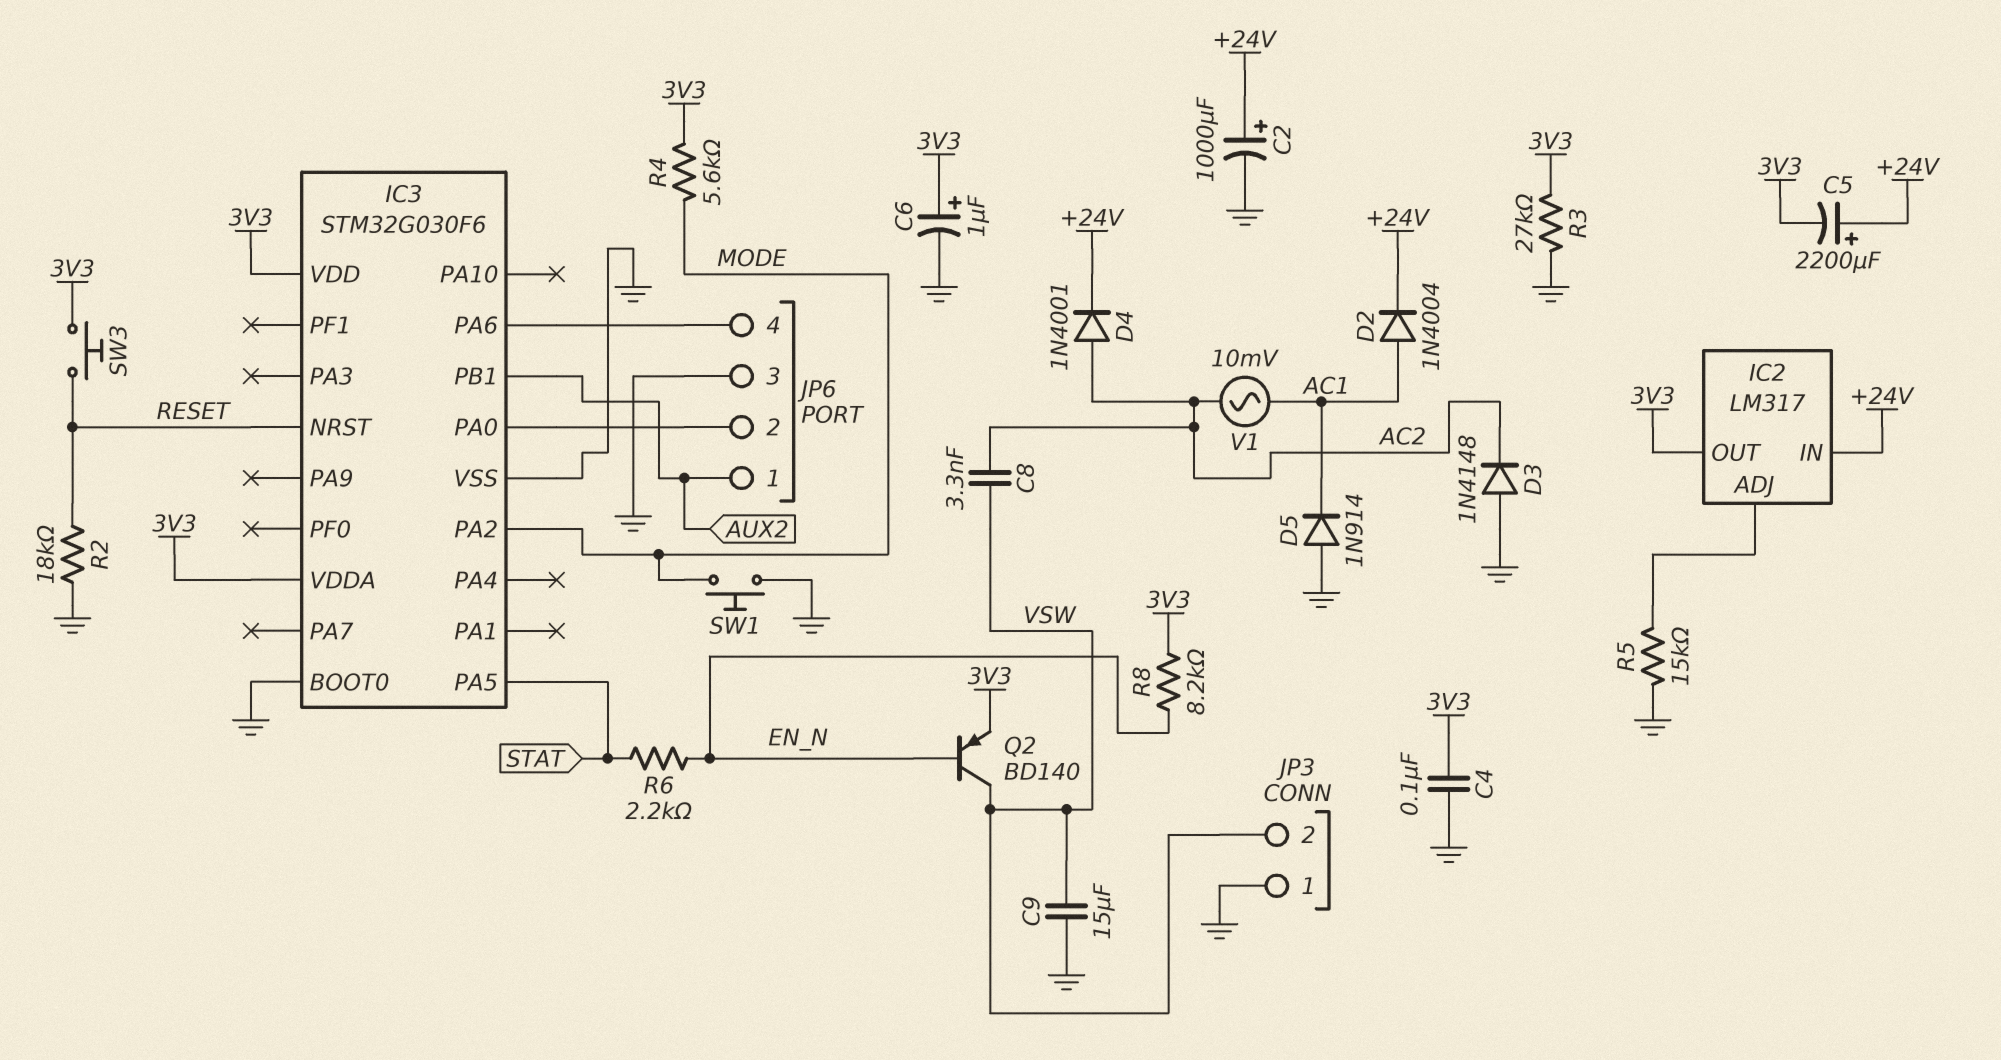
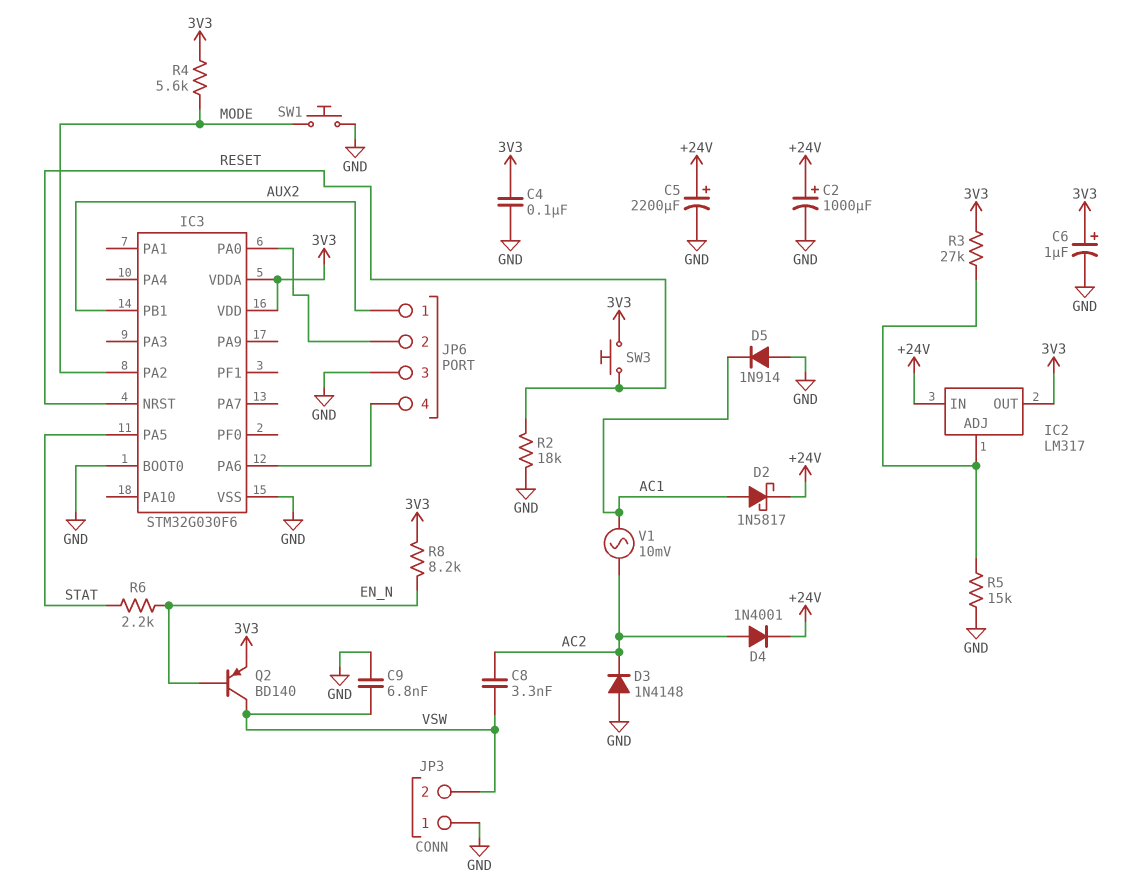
C5: 2200uF (plus +24V, minus 3V3) -> 2200uF (plus +24V, minus GND)
C9: 15uF (GND, VSW) -> 6.8nF (GND, VSW)
D2: diode 1N4004 (A AC1, K +24V) -> schottky 1N5817 (A AC1, K +24V)
R3: 27k (3V3, GND) -> 27k (3V3, IC2/ADJ)

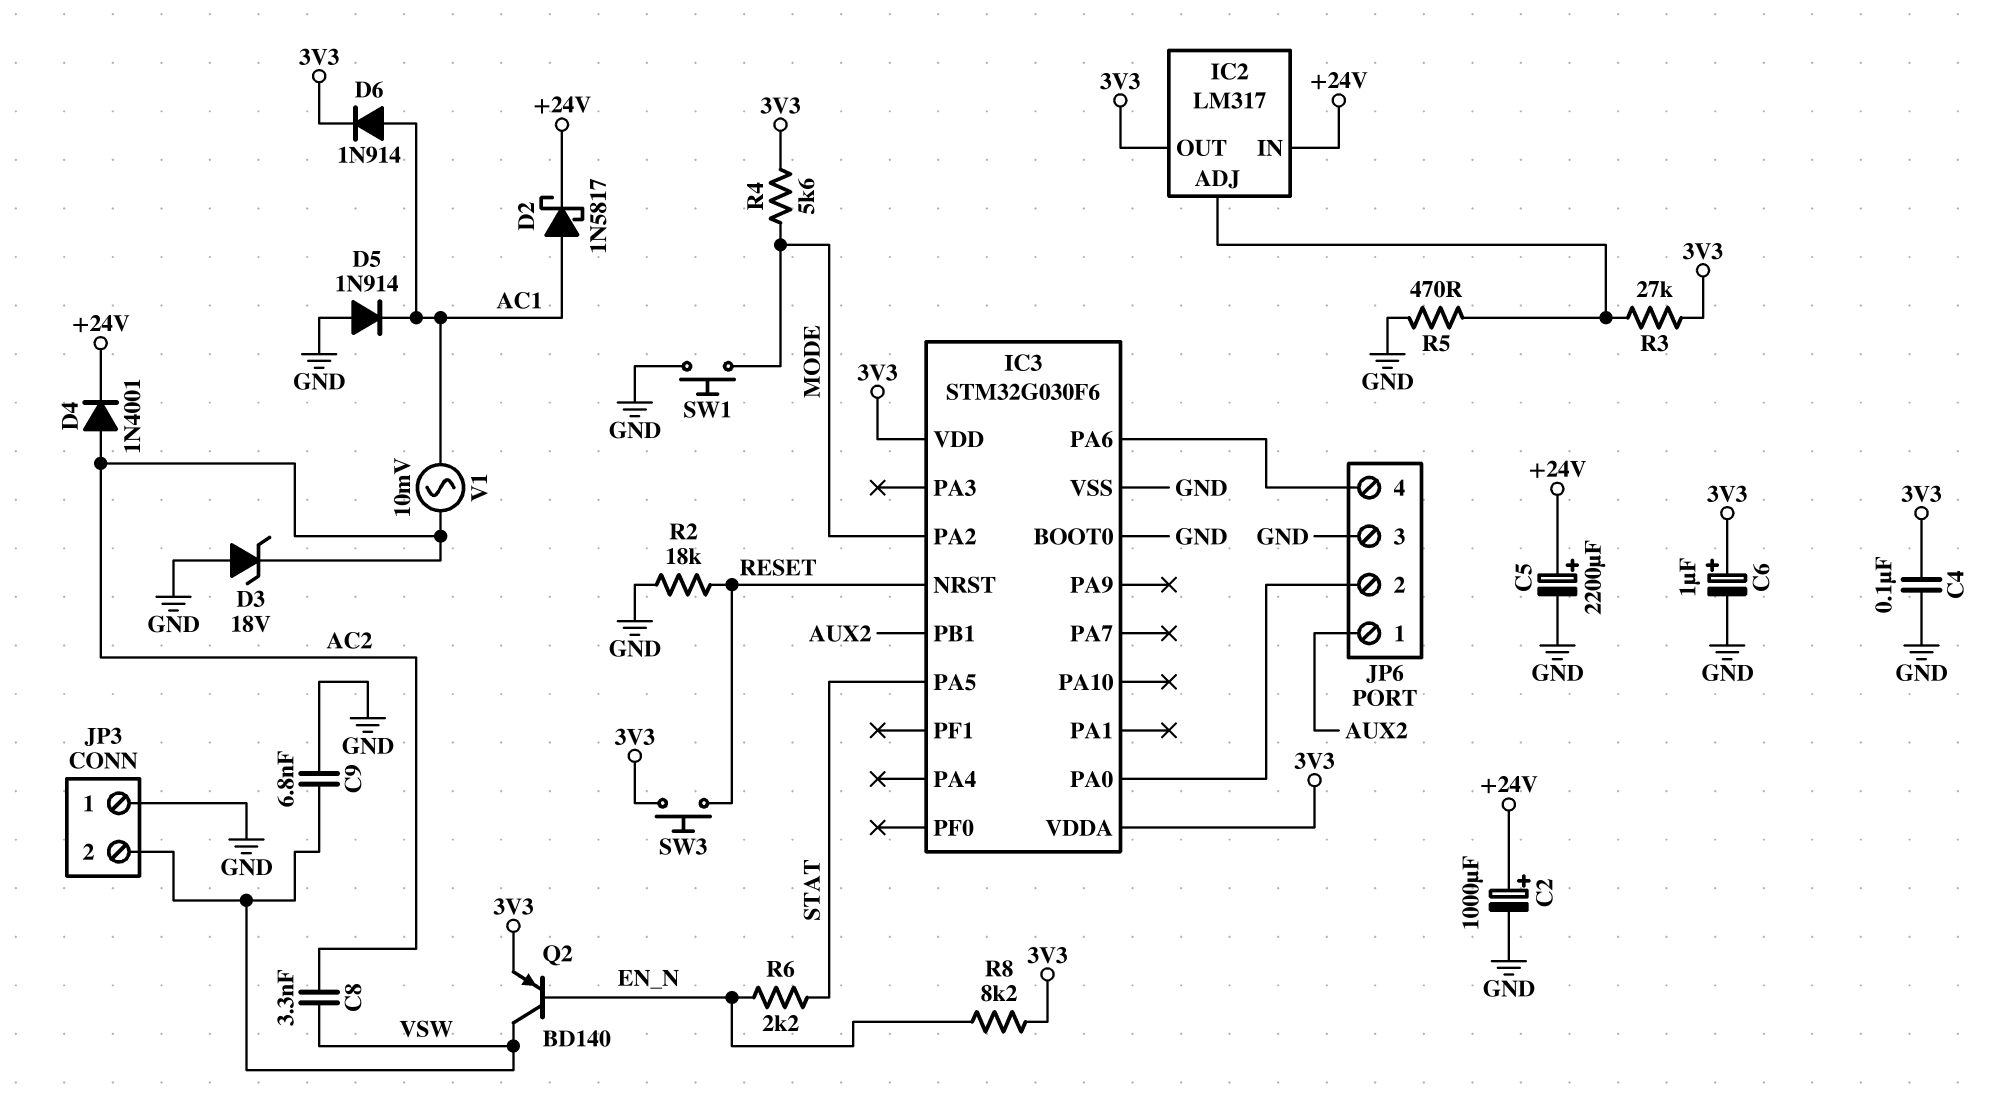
D3: diode 1N4148 (A GND, K AC2) -> zener 18V (A GND, K AC2)
D6: none -> diode 1N914 (A AC1, K 3V3)
R5: 15k (GND, IC2/ADJ) -> 470 (GND, IC2/ADJ)

